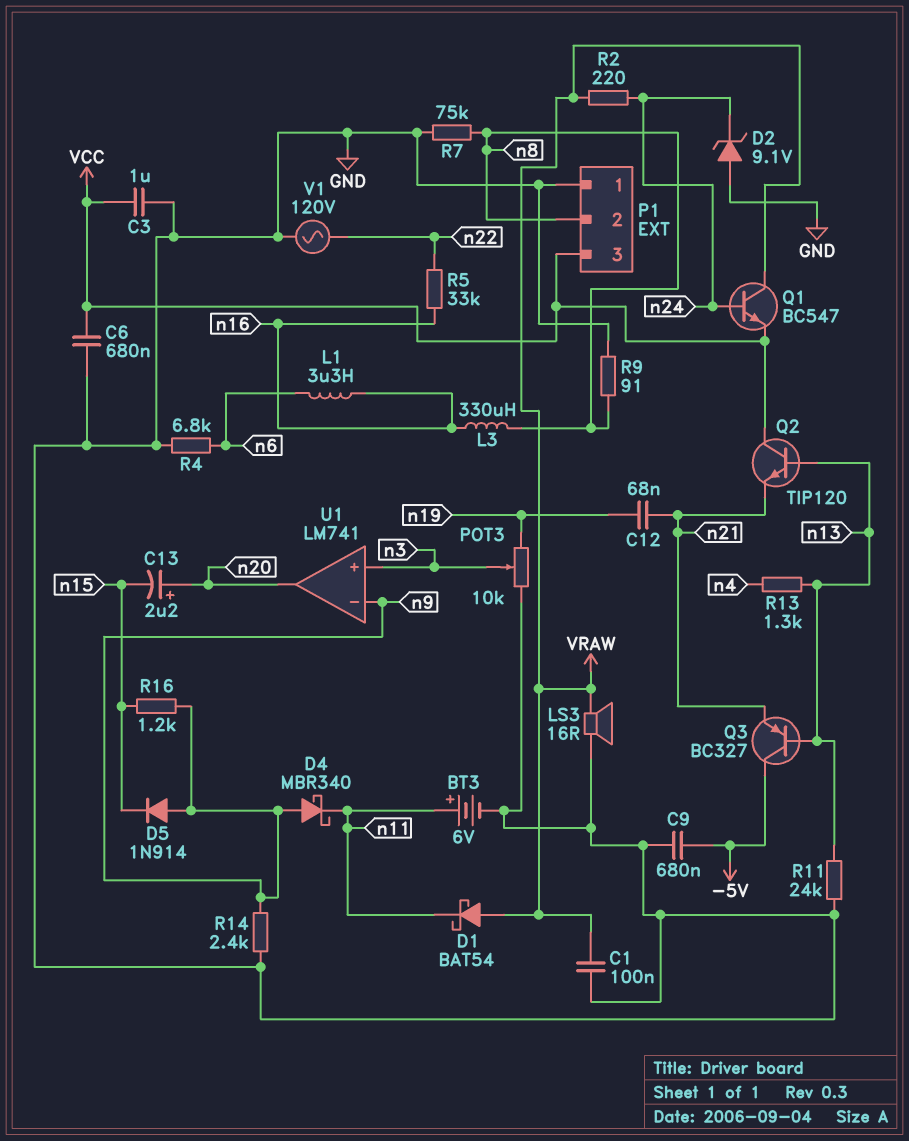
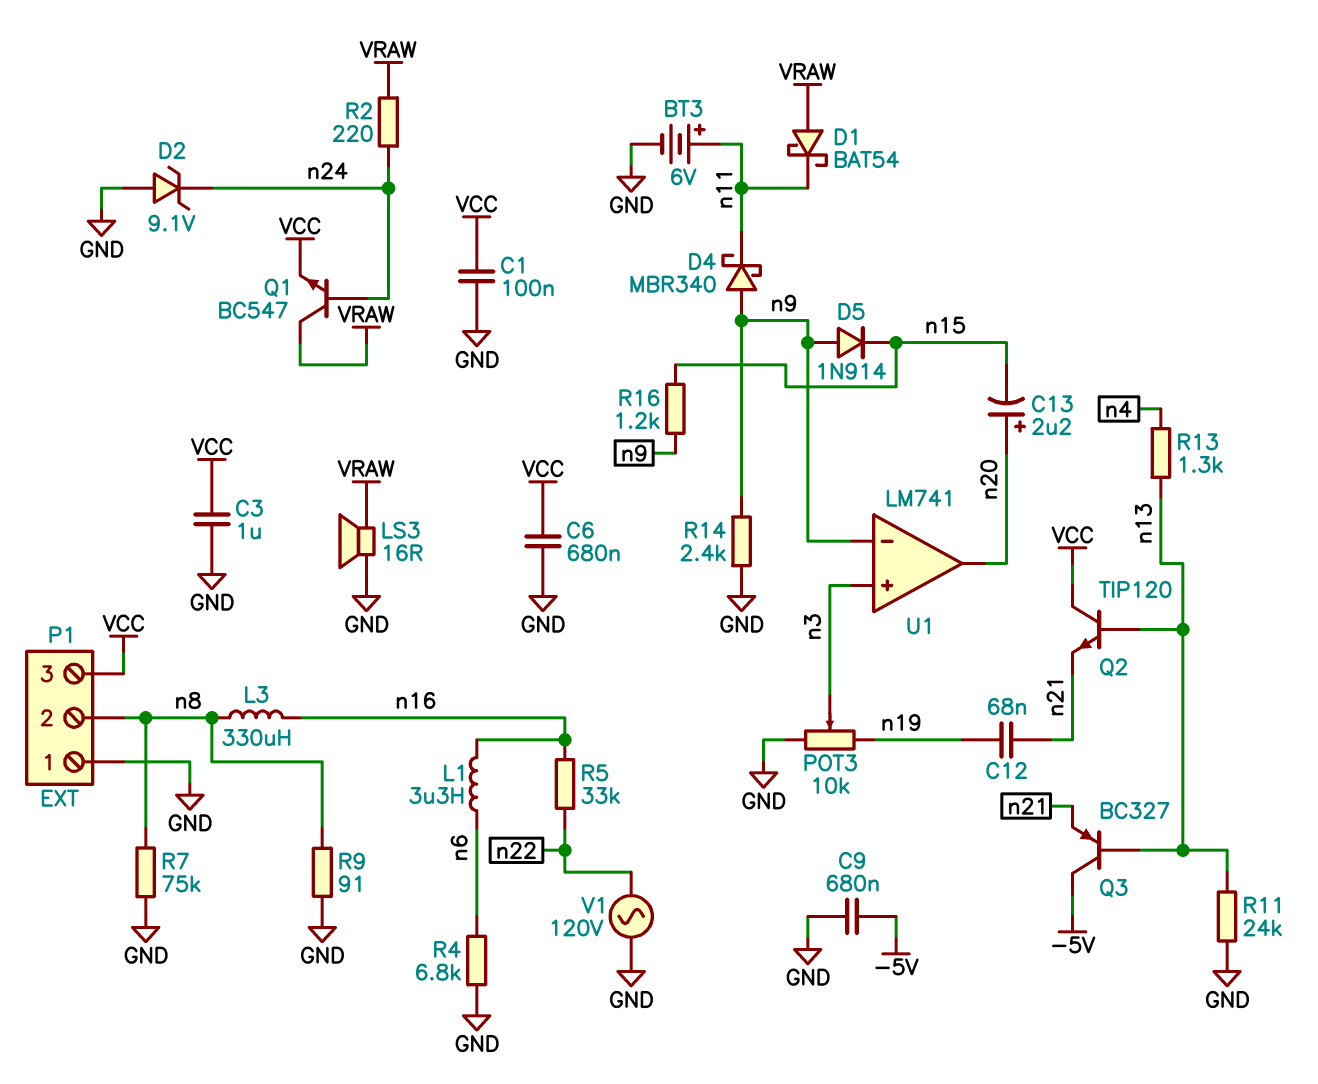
C1: 100nF (GND, VRAW) -> 100nF (GND, VCC)

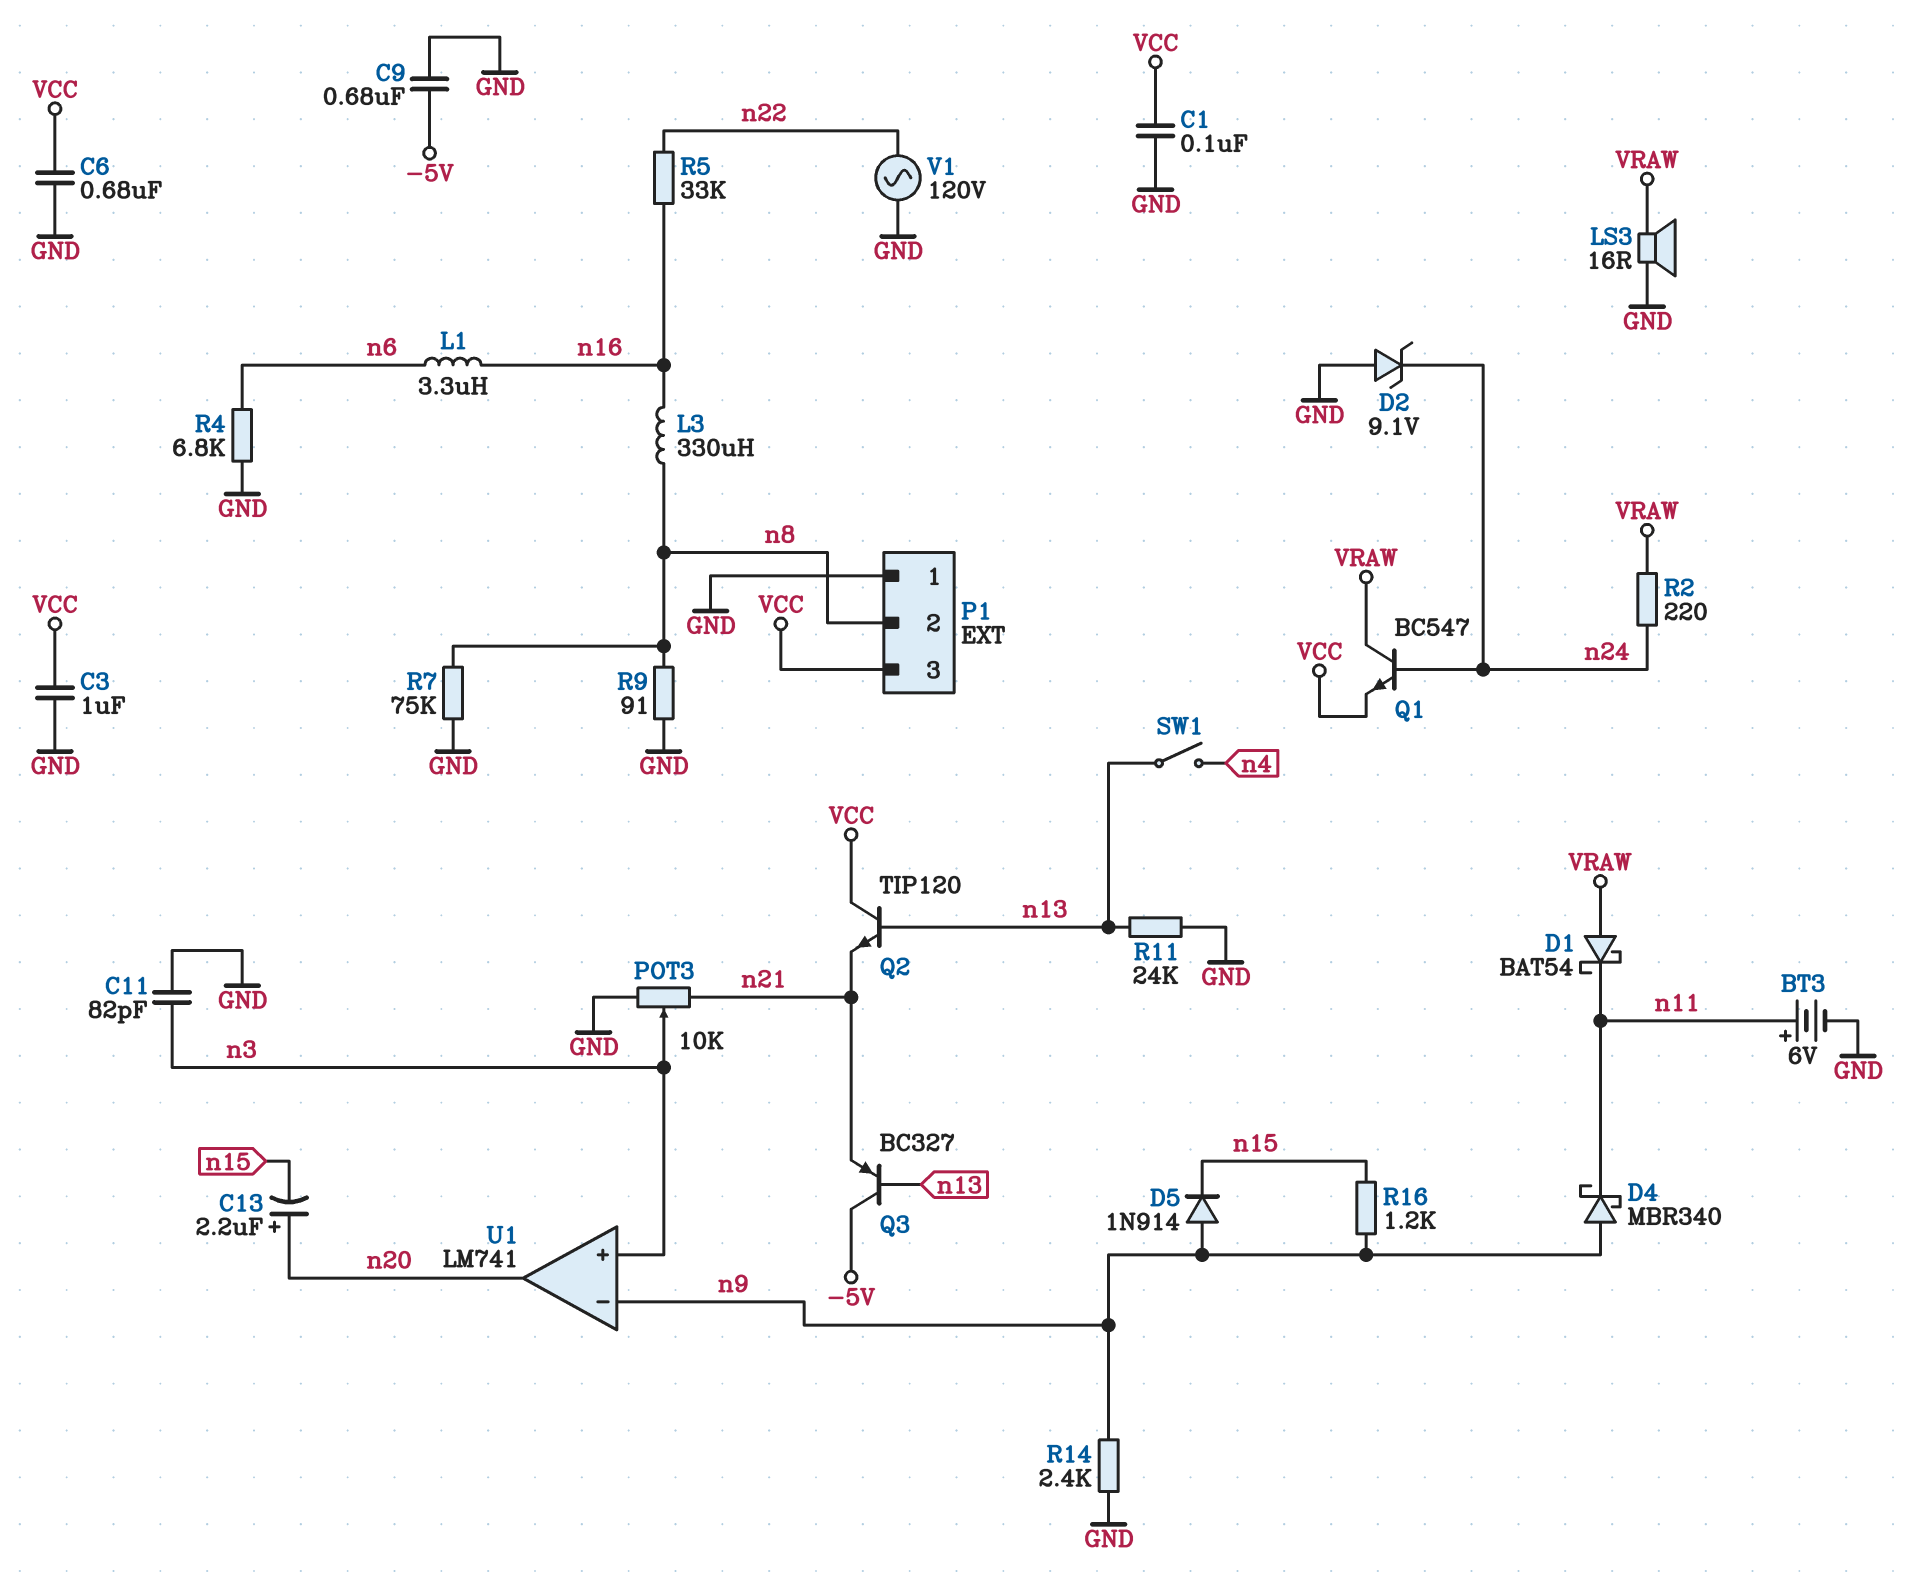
C11: none -> 82pF (GND, n3)
C12: 68nF (n19, n21) -> none
POT3: 10k (GND, n19, wiper n3) -> 10k (GND, n21, wiper n3)
R13: 1.3k (n4, n13) -> none
SW1: none -> switch (n4, n13)

